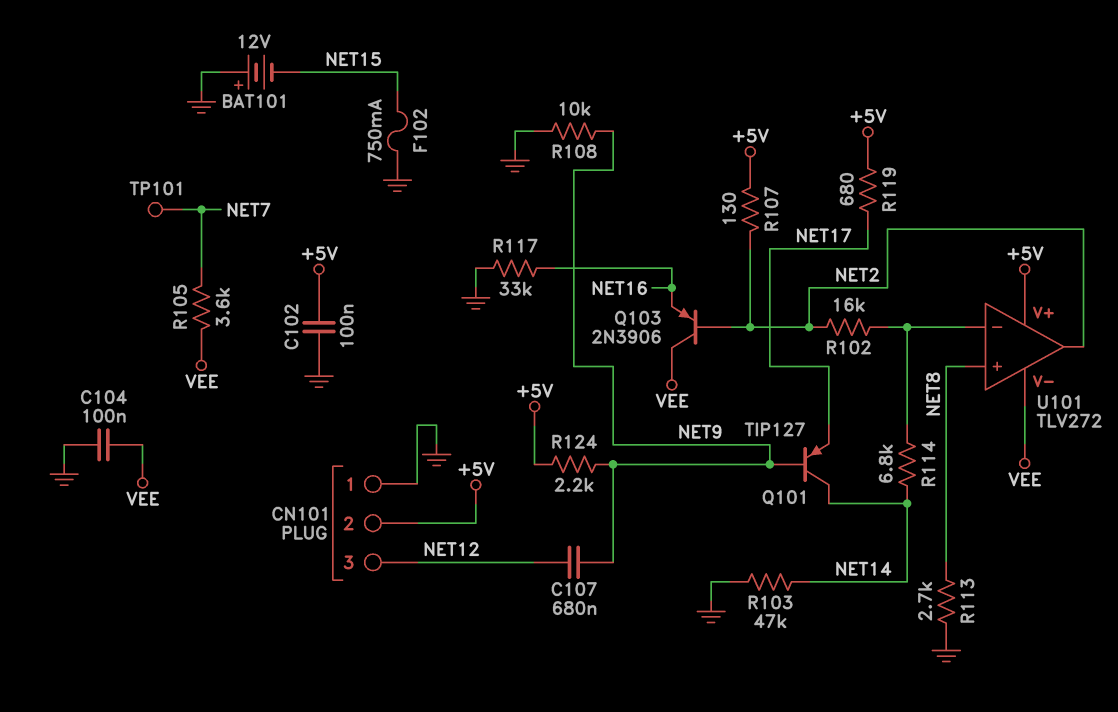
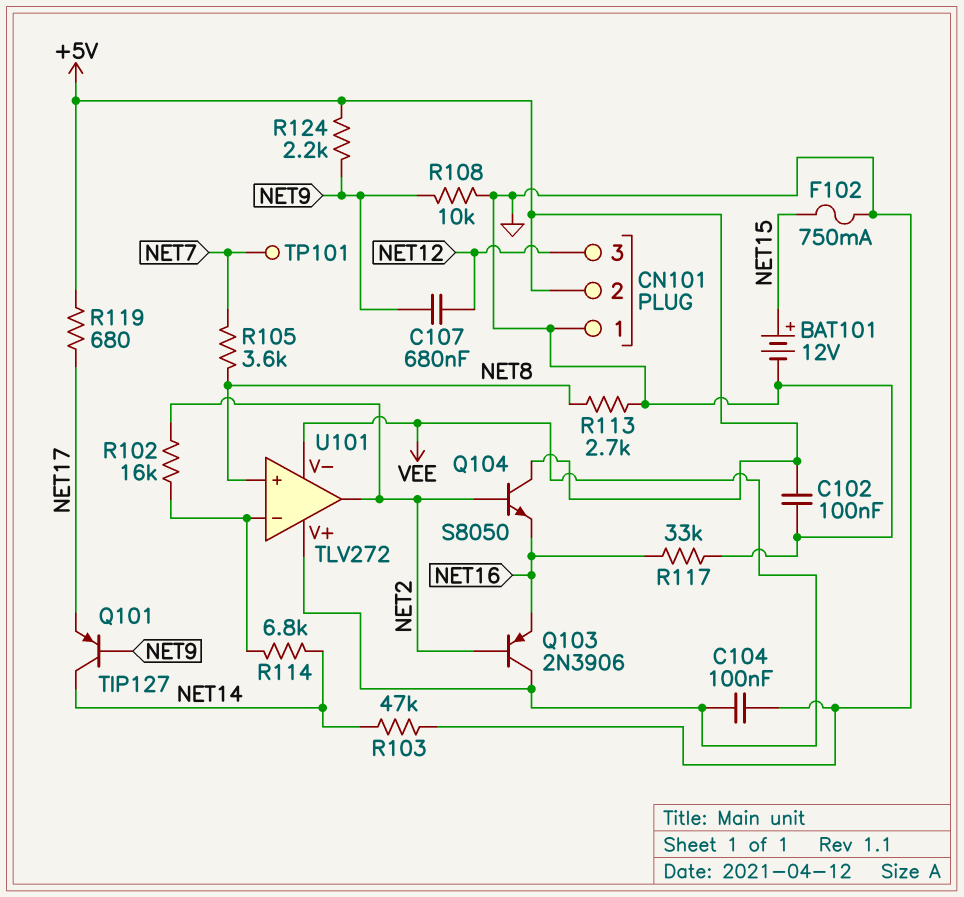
BAT101: 12V (plus GND, minus NET15) -> 12V (plus NET15, minus GND)
Q104: none -> NPN S8050 (B NET2, C +5V, E NET16)
R105: 3.6k (NET7, VEE) -> 3.6k (NET7, NET8)
R107: 130 (+5V, NET2) -> none
U101 pin V+: +5V -> VEE

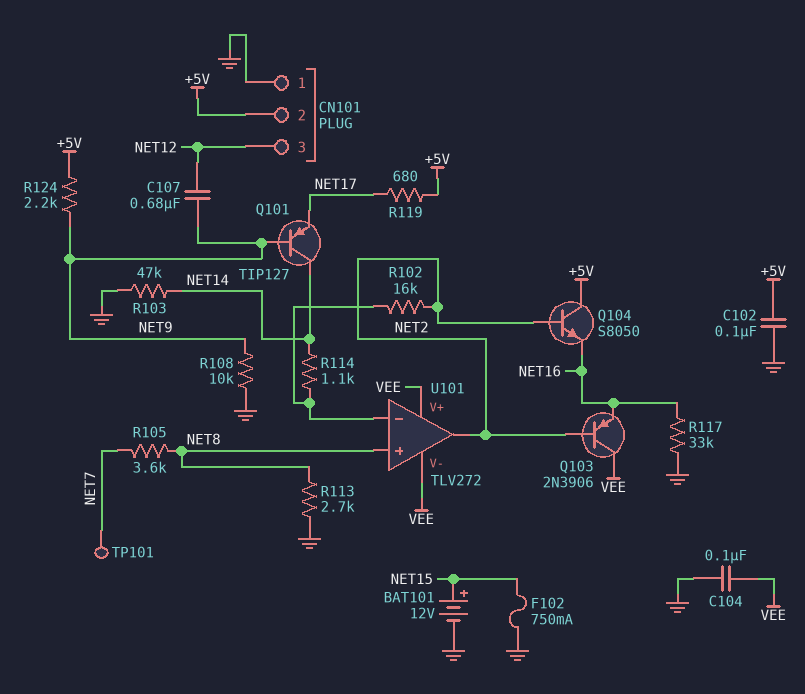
R114: 6.8k (NET14, U101/in-) -> 1.1k (NET14, U101/in-)

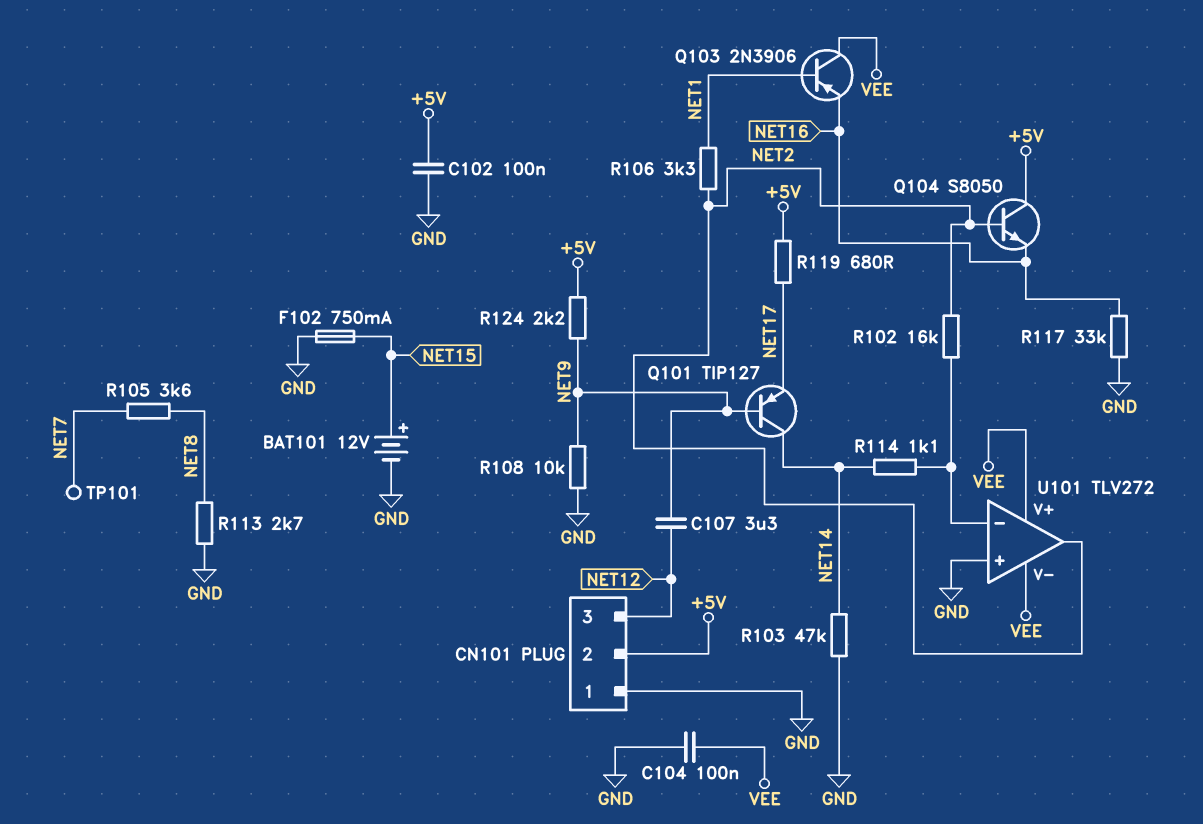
C107: 680nF (NET9, NET12) -> 3.3uF (NET9, NET12)
Q103: PNP 2N3906 (B NET2, C VEE, E NET16) -> PNP 2N3906 (B NET1, C VEE, E NET16)
R106: none -> 3.3k (NET1, NET2)
U101 pin in+: NET8 -> GND

